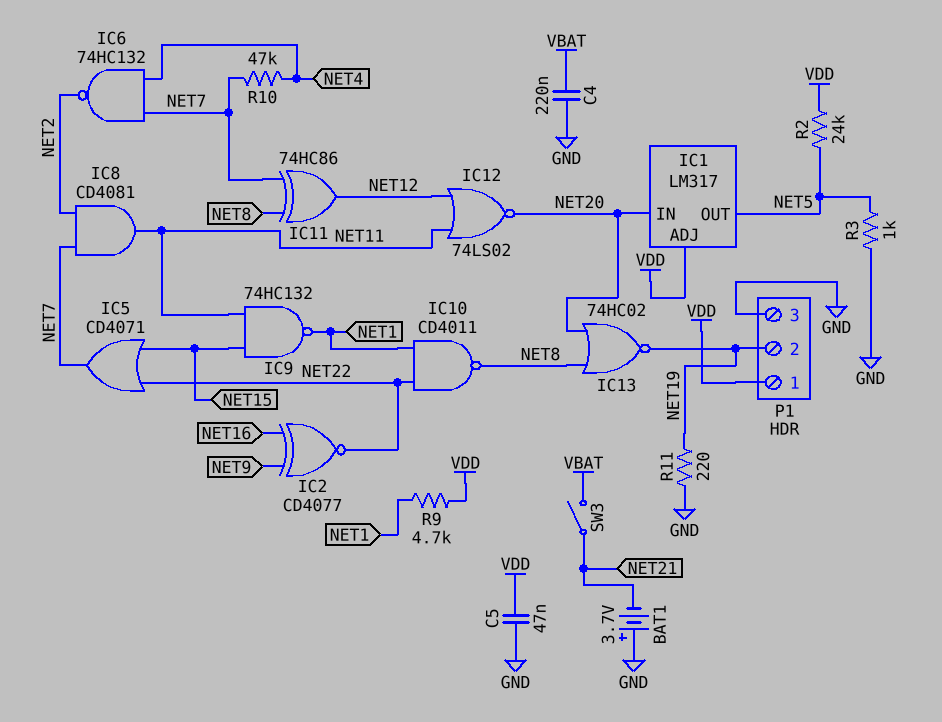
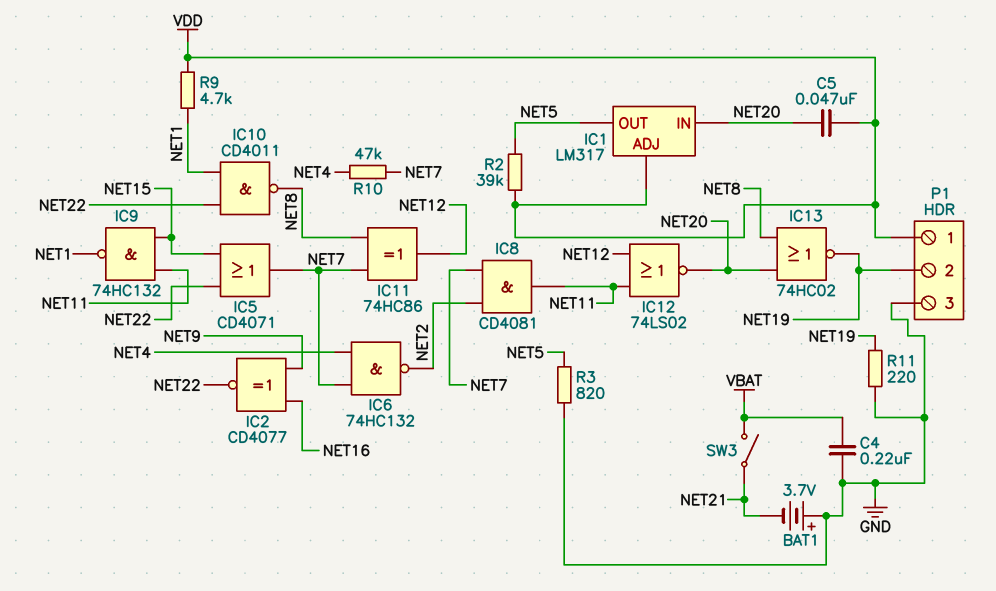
C5: 47nF (GND, VDD) -> 47nF (NET20, VDD)
R2: 24k (NET5, VDD) -> 39k (NET5, VDD)
R3: 1k (GND, NET5) -> 820 (GND, NET5)

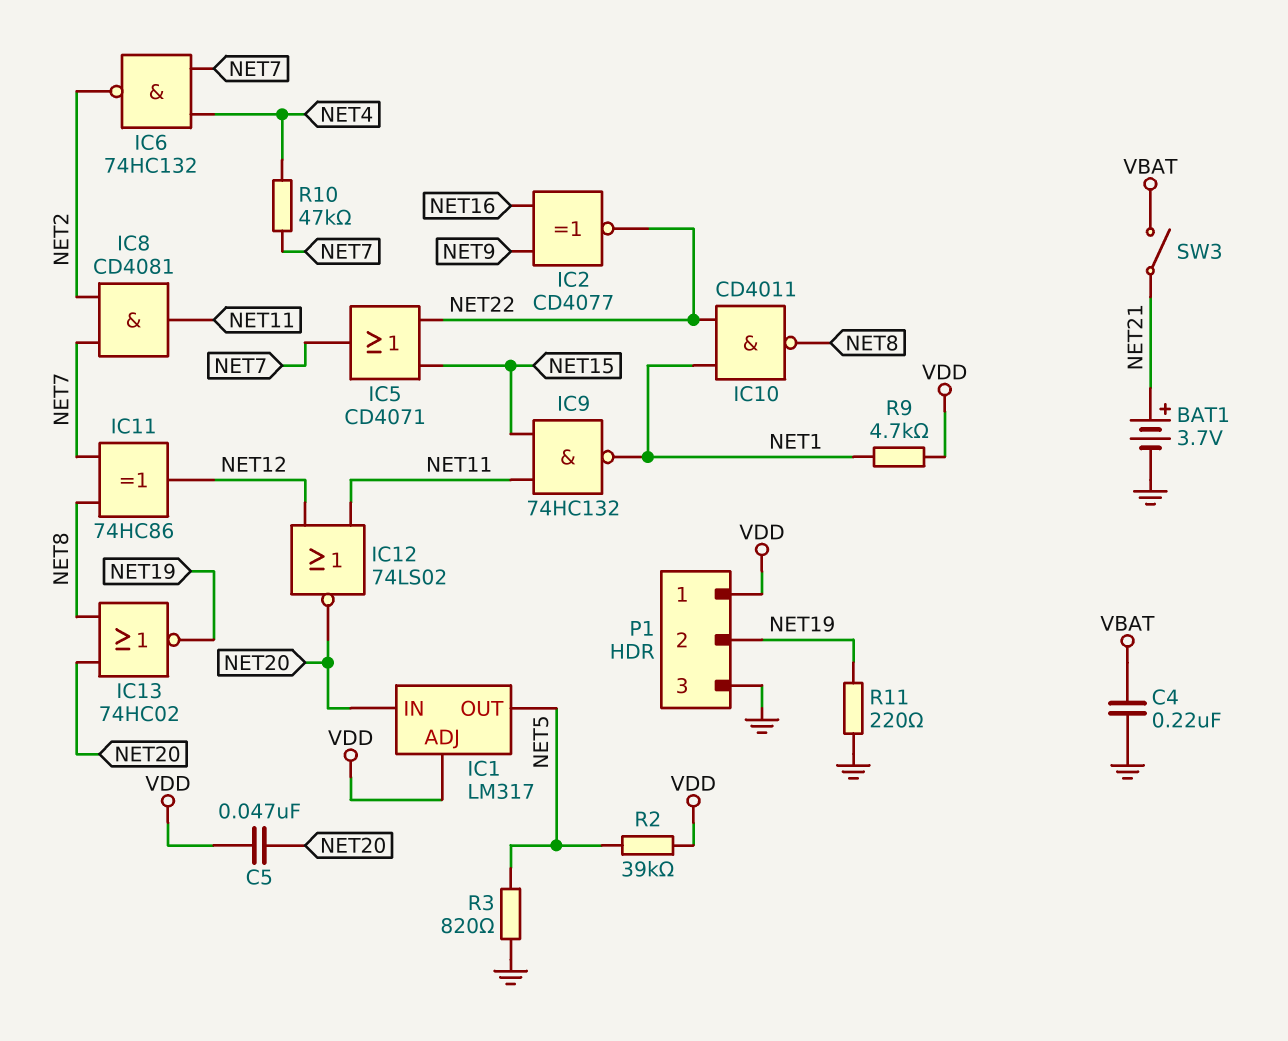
BAT1: 3.7V (plus GND, minus NET21) -> 3.7V (plus NET21, minus GND)

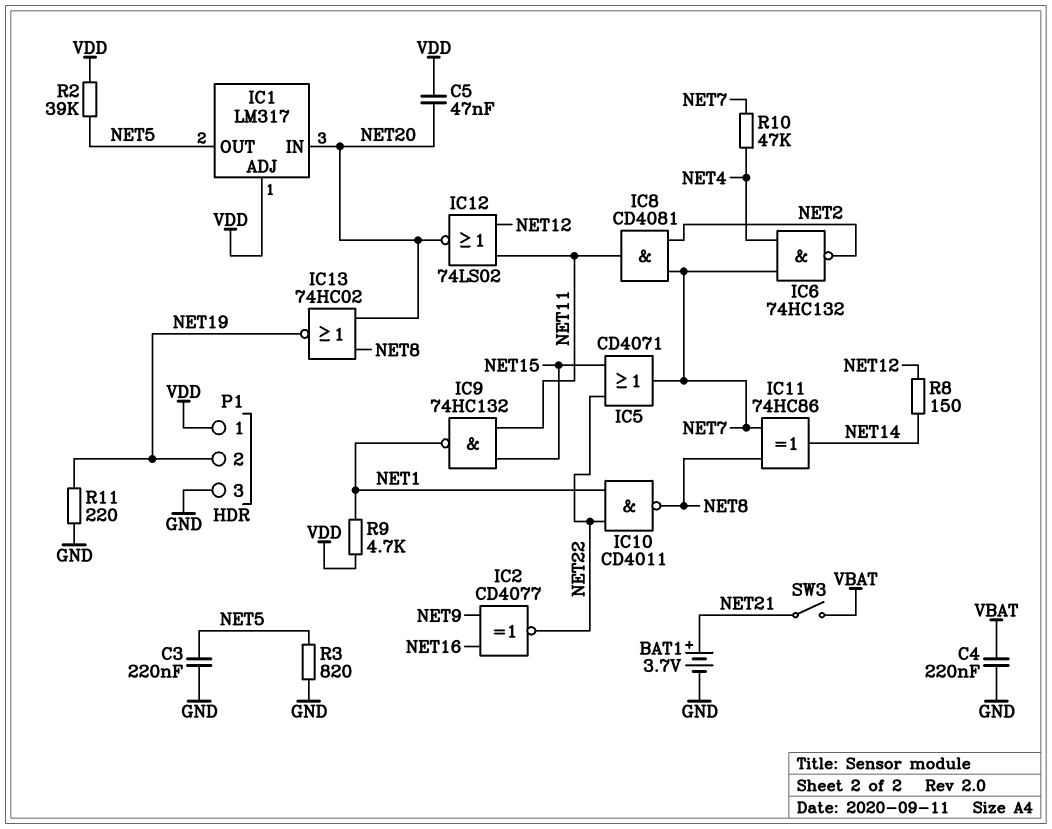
C3: none -> 220nF (GND, NET5)
IC11: XOR 74HC86 (in NET7, in NET8, out NET12) -> XOR 74HC86 (in NET7, in NET8, out NET14)
R8: none -> 150 (NET12, NET14)

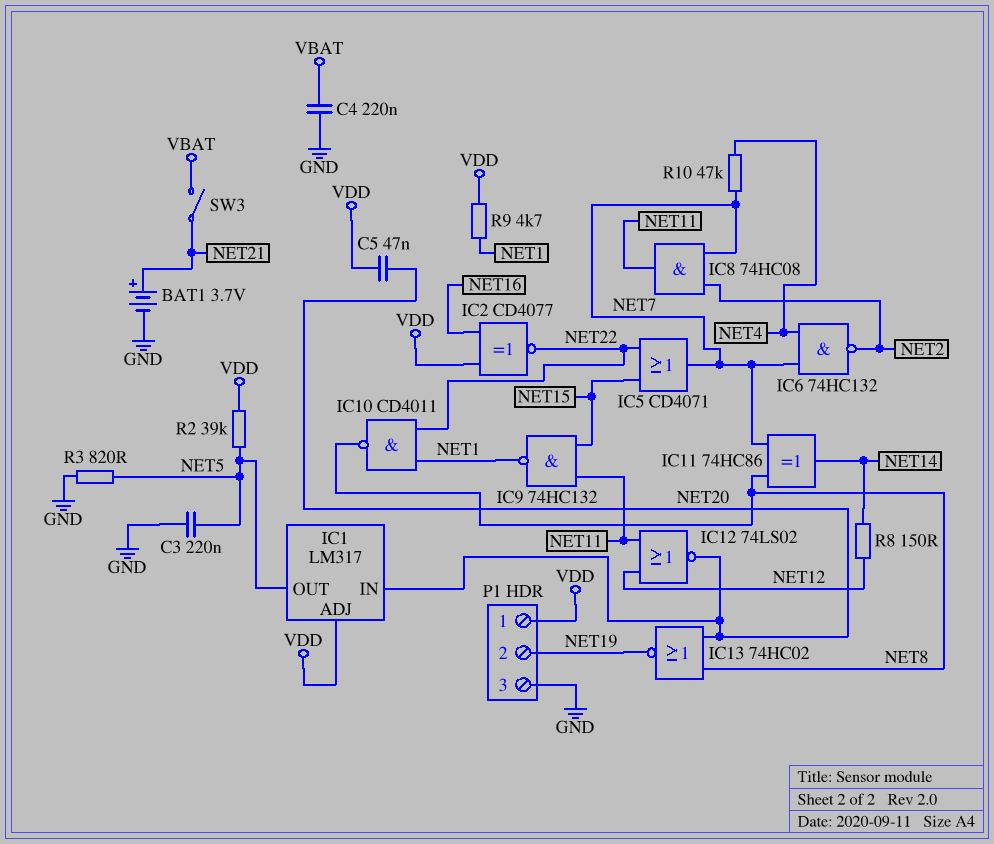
IC2: XNOR CD4077 (in NET9, in NET16, out NET22) -> XNOR CD4077 (in NET16, in VDD, out NET22)
IC8: AND CD4081 (in NET2, in NET7, out NET11) -> AND 74HC08 (in NET2, in NET7, out NET11)
R11: 220 (GND, NET19) -> none

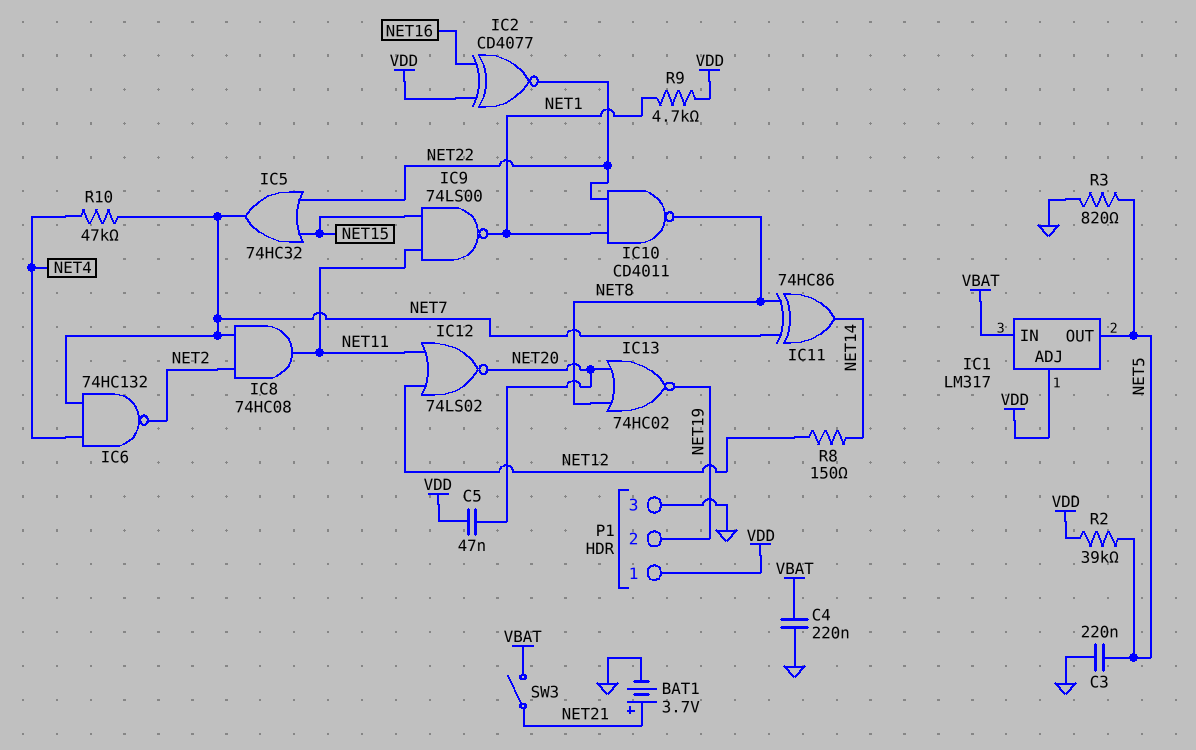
IC1 pin IN: NET20 -> VBAT
IC5: OR CD4071 (in NET15, in NET22, out NET7) -> OR 74HC32 (in NET15, in NET22, out NET7)
IC9: NAND 74HC132 (in NET11, in NET15, out NET1) -> NAND 74LS00 (in NET11, in NET15, out NET1)

